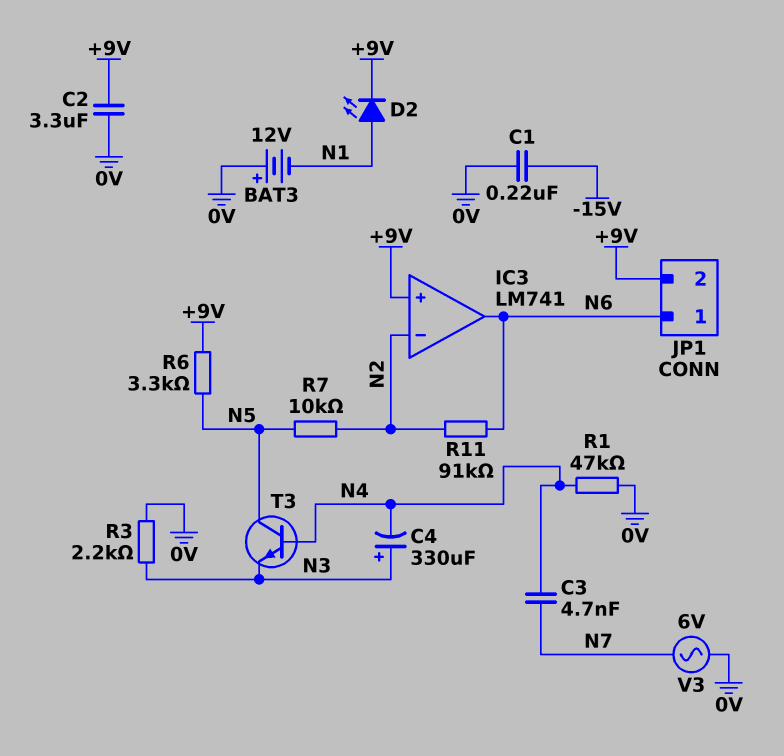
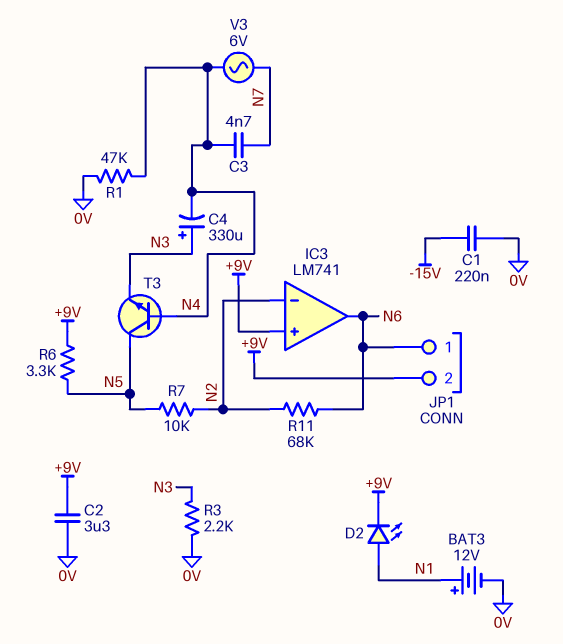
BAT3: 12V (plus 0V, minus N1) -> 12V (plus N1, minus 0V)
R11: 91k (N2, N6) -> 68k (N2, N6)
V3: AC 6V (0V, N7) -> AC 6V (N4, N7)

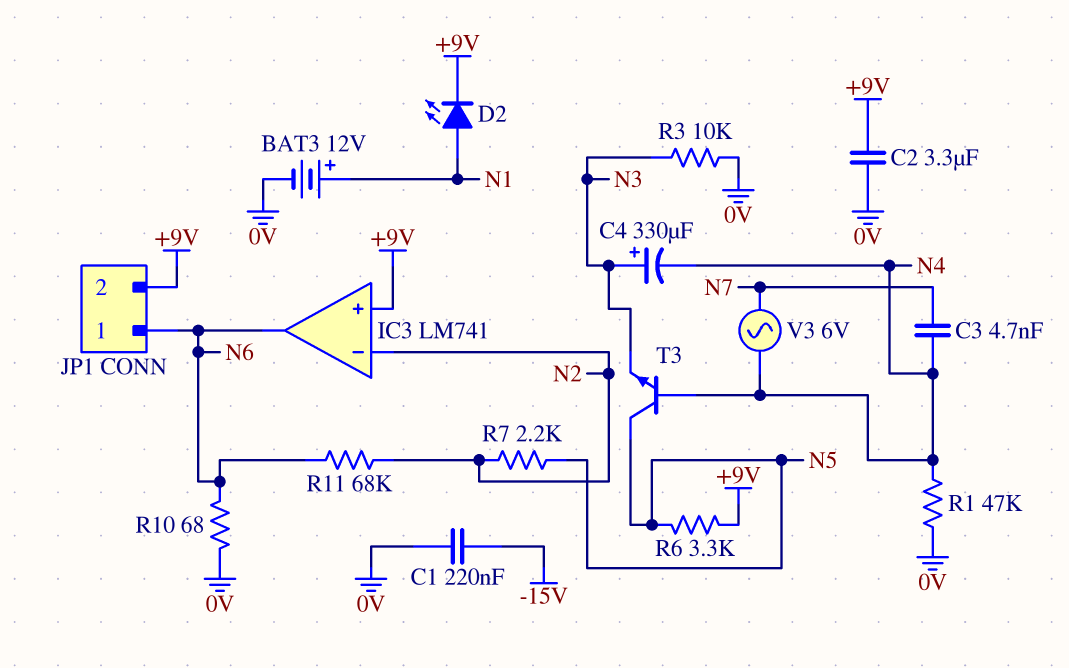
R3: 2.2k (0V, N3) -> 10k (0V, N3)
R7: 10k (N2, N5) -> 2.2k (N2, N5)
R10: none -> 68 (0V, N6)

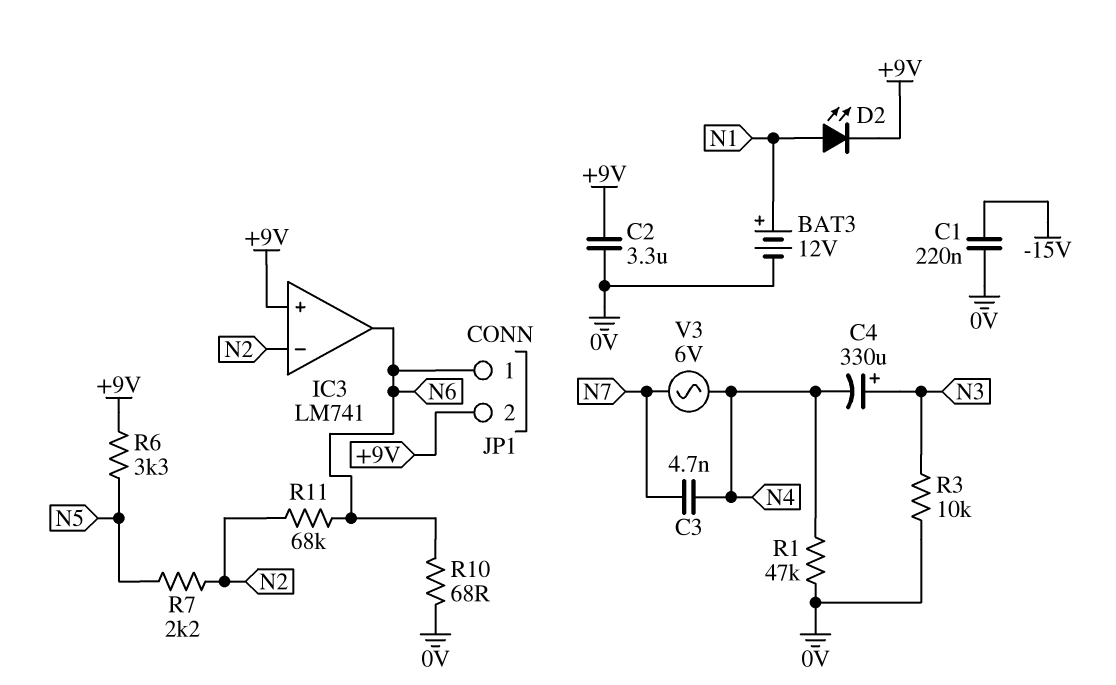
T3: NPN (B N4, C N5, E N3) -> none

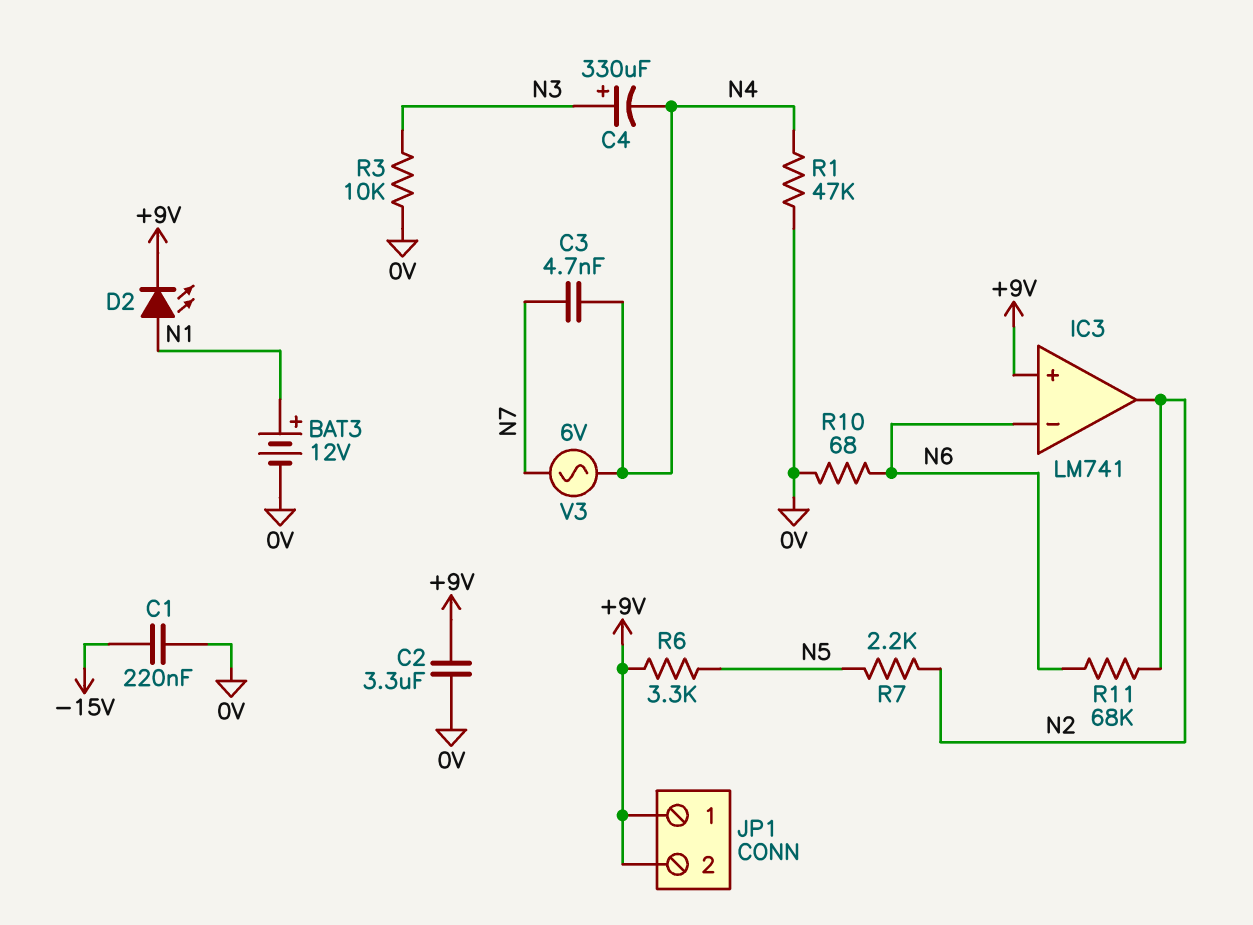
IC3 pin in-: N2 -> N6
IC3 pin out: N6 -> N2
JP1 pin 1: N6 -> +9V

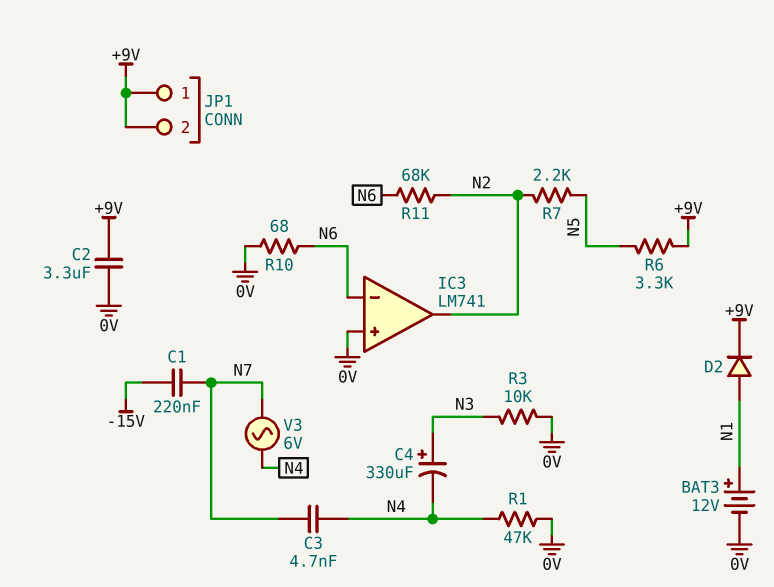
C1: 220nF (-15V, 0V) -> 220nF (-15V, N7)
D2: LED (A N1, K +9V) -> diode (A N1, K +9V)
IC3 pin in+: +9V -> 0V

